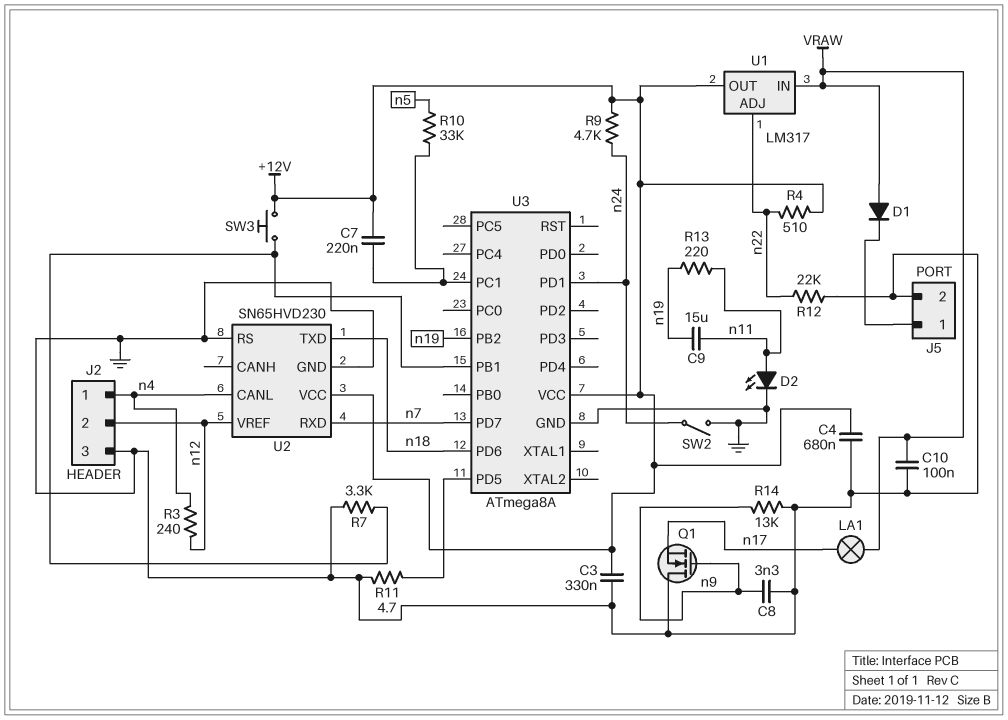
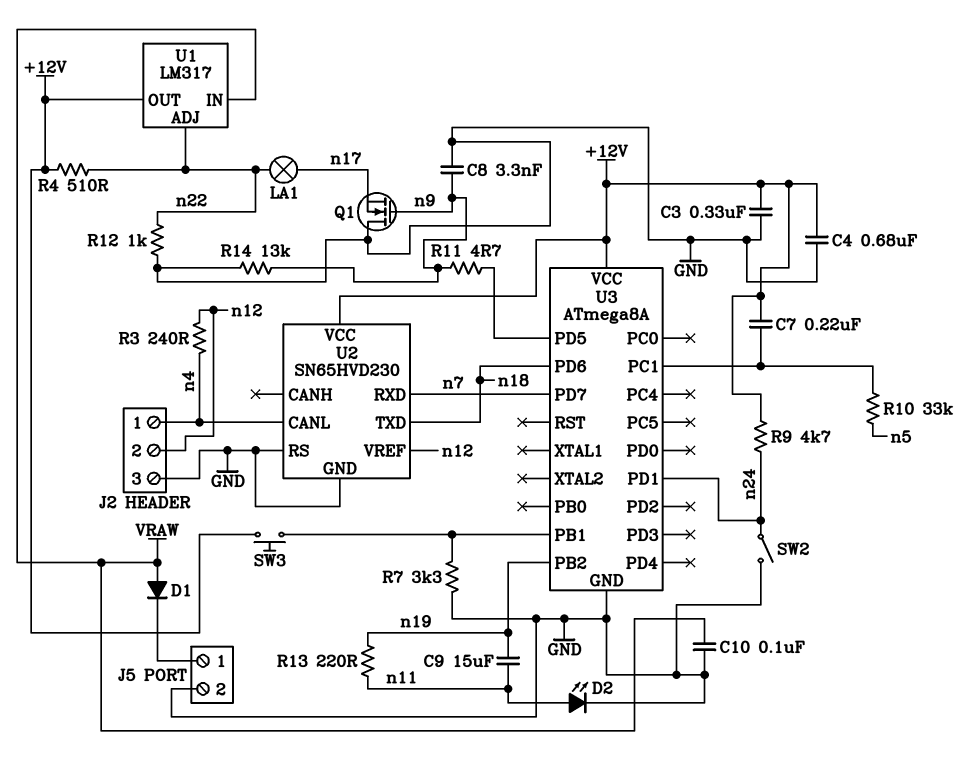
LA1: lamp (VRAW, n17) -> lamp (n17, n22)
R11: 4.7 (GND, U3/PD5) -> 4.7 (U3/PD5, n9)
R12: 22k (GND, n22) -> 1k (GND, n22)

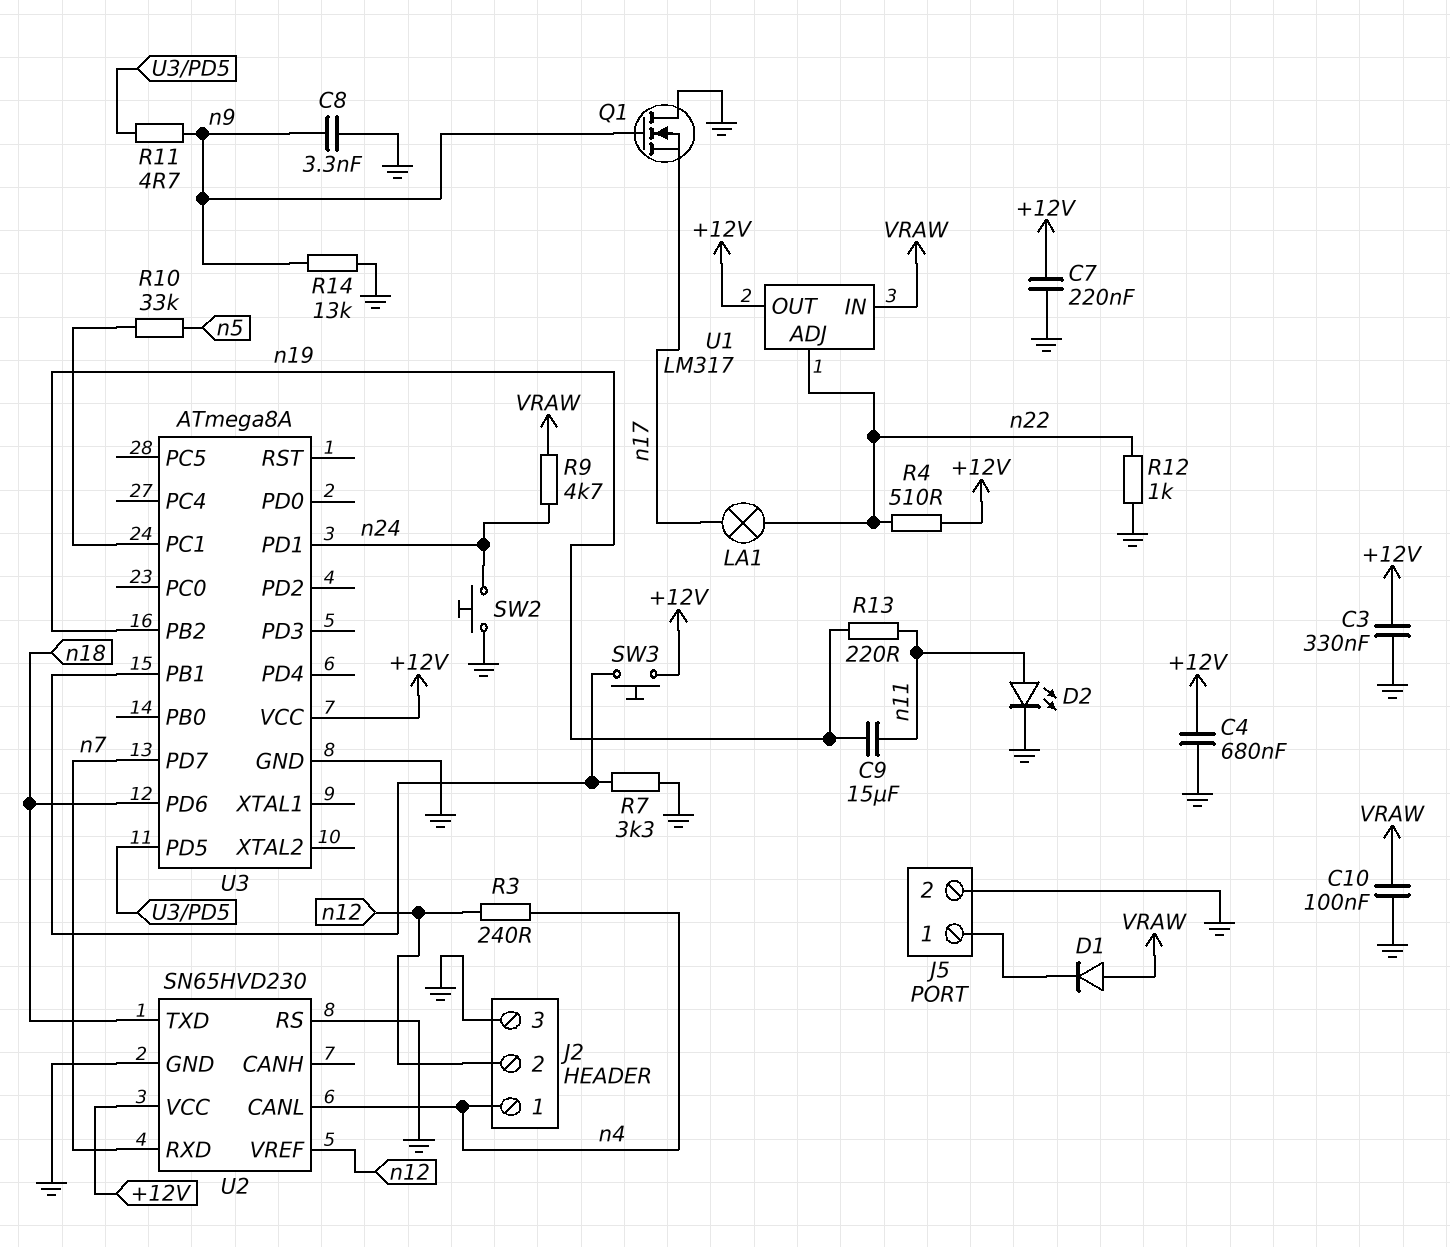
C7: 220nF (+12V, U3/PC1) -> 220nF (+12V, GND)
R9: 4.7k (+12V, n24) -> 4.7k (VRAW, n24)
SW2: switch (GND, n24) -> button (GND, n24)

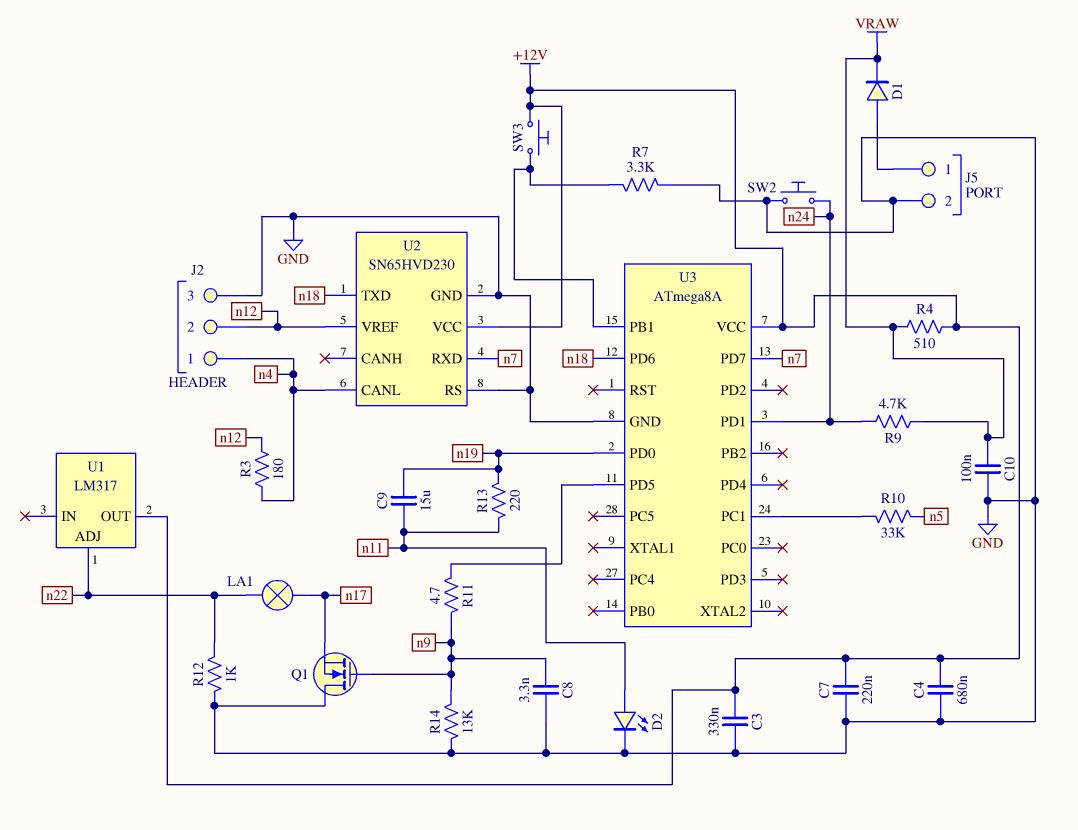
D1: diode (A VRAW, K J5/1) -> diode (A J5/1, K VRAW)
R3: 240 (n4, n12) -> 180 (n4, n12)
R4: 510 (+12V, n22) -> 510 (+12V, VRAW)
U1 pin IN: VRAW -> none
U3 pin PB2: n19 -> none
U3 pin PD0: none -> n19

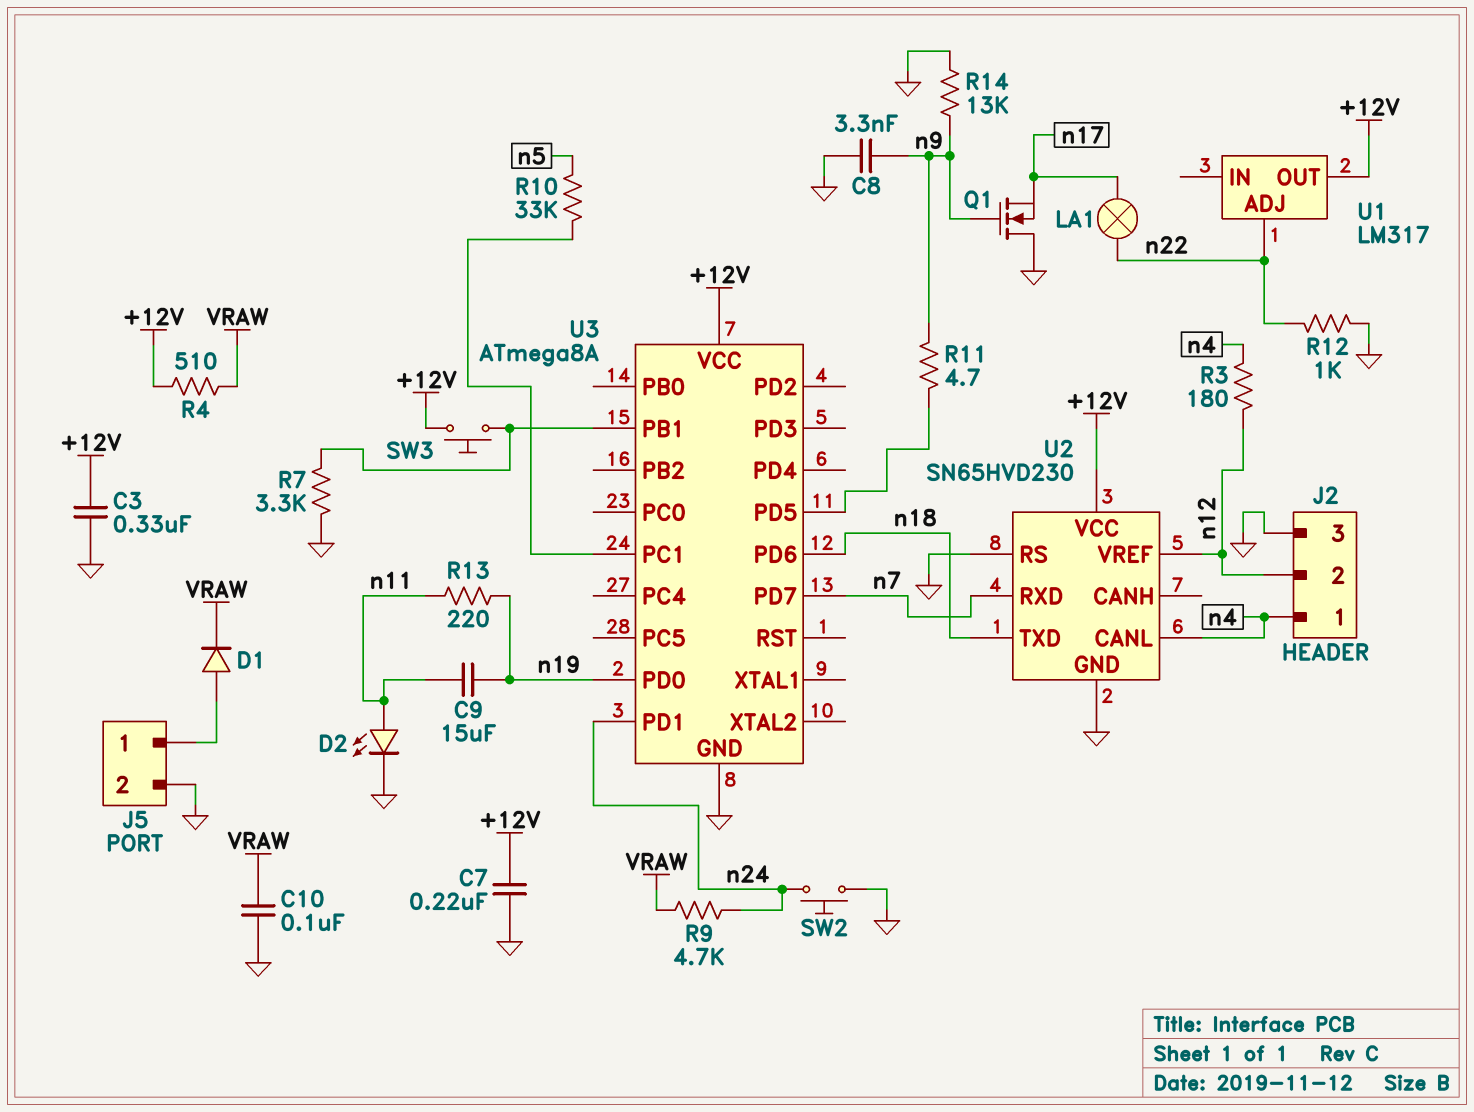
C4: 680nF (+12V, GND) -> none

